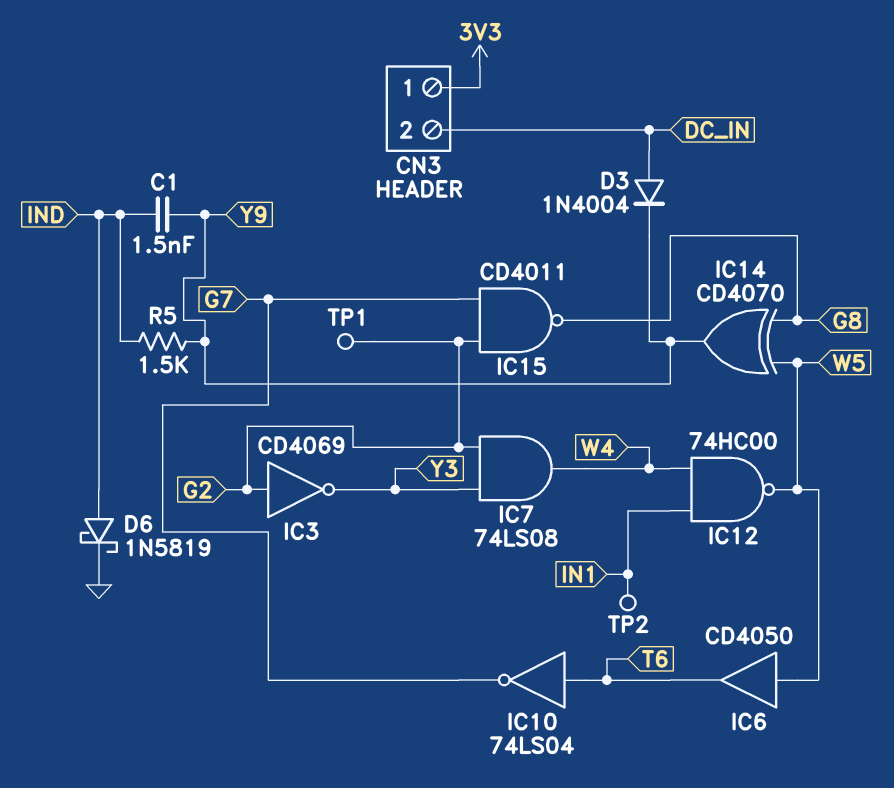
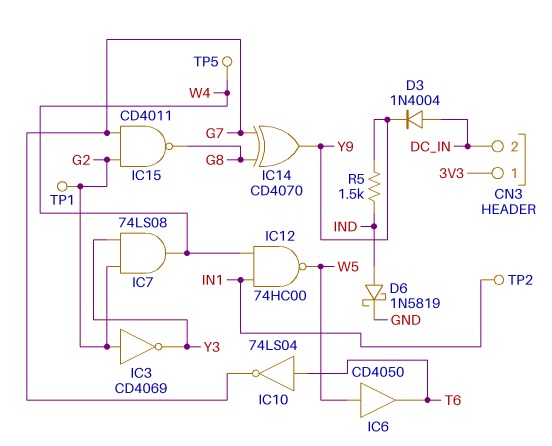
C1: 1.5nF (IND, Y9) -> none
IC14: XOR CD4070 (in G8, in W5, out Y9) -> XOR CD4070 (in G7, in G8, out Y9)
TP5: none -> test point (W4)

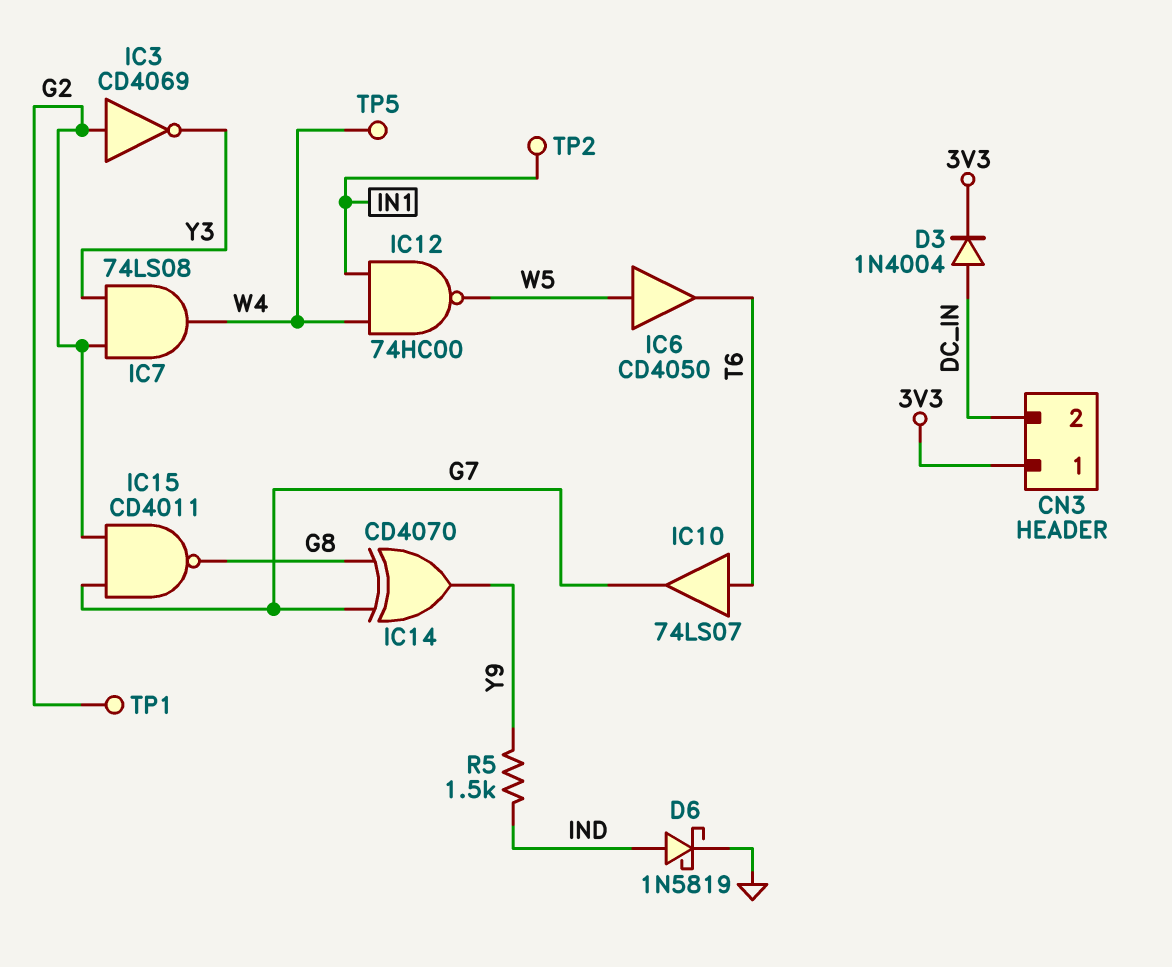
D3: diode 1N4004 (A DC_IN, K Y9) -> diode 1N4004 (A DC_IN, K 3V3)
IC10: NOT 74LS04 (in T6, out G7) -> buffer 74LS07 (in T6, out G7)

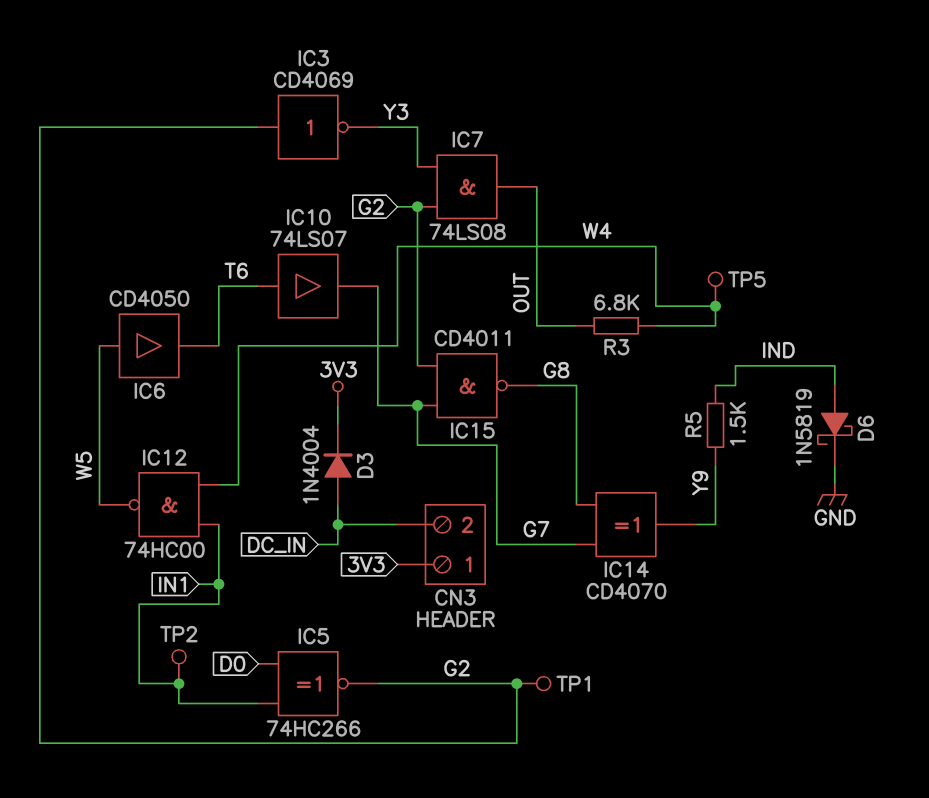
IC5: none -> XNOR 74HC266 (in D0, in IN1, out G2)
IC7: AND 74LS08 (in G2, in Y3, out W4) -> AND 74LS08 (in G2, in Y3, out OUT)
R3: none -> 6.8k (OUT, W4)

